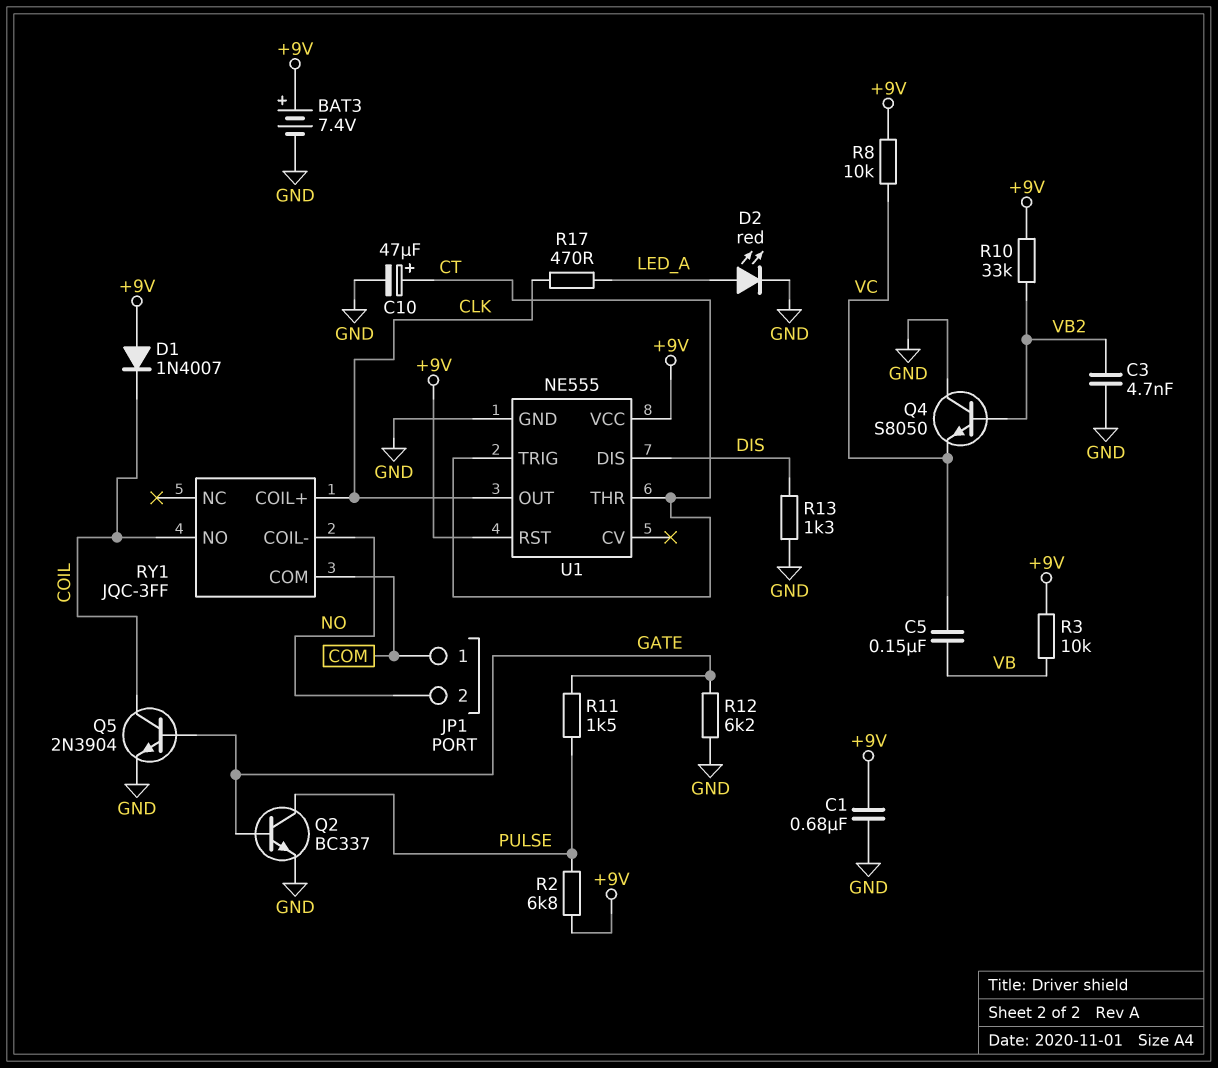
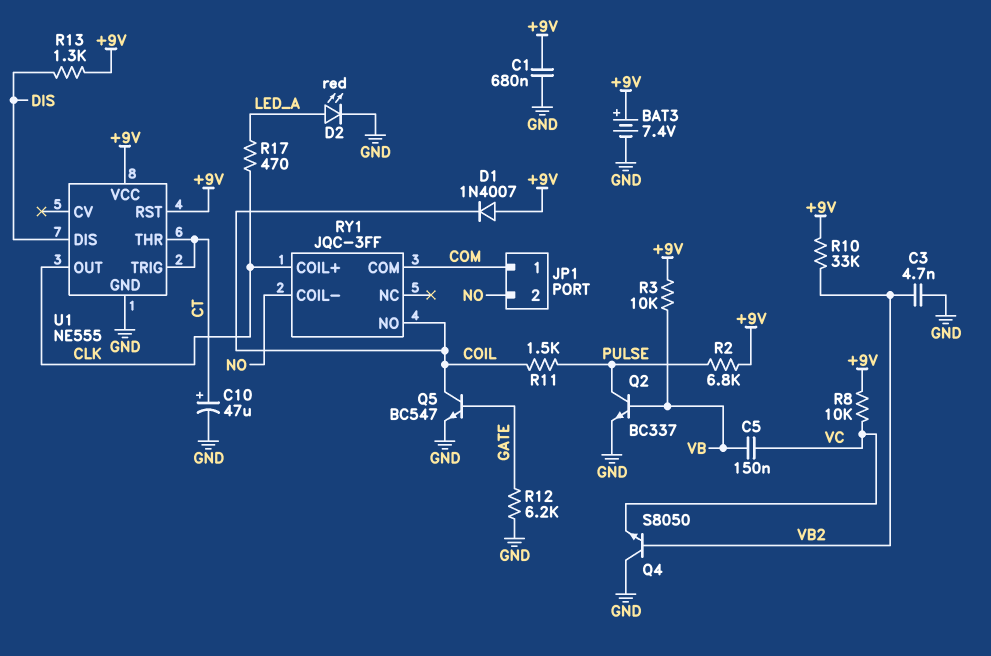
Q2: NPN BC337 (B GATE, C PULSE, E GND) -> NPN BC337 (B VB, C PULSE, E GND)
Q5: NPN 2N3904 (B GATE, C COIL, E GND) -> NPN BC547 (B GATE, C COIL, E GND)
R11: 1.5k (GATE, PULSE) -> 1.5k (COIL, PULSE)
R13: 1.3k (DIS, GND) -> 1.3k (+9V, DIS)

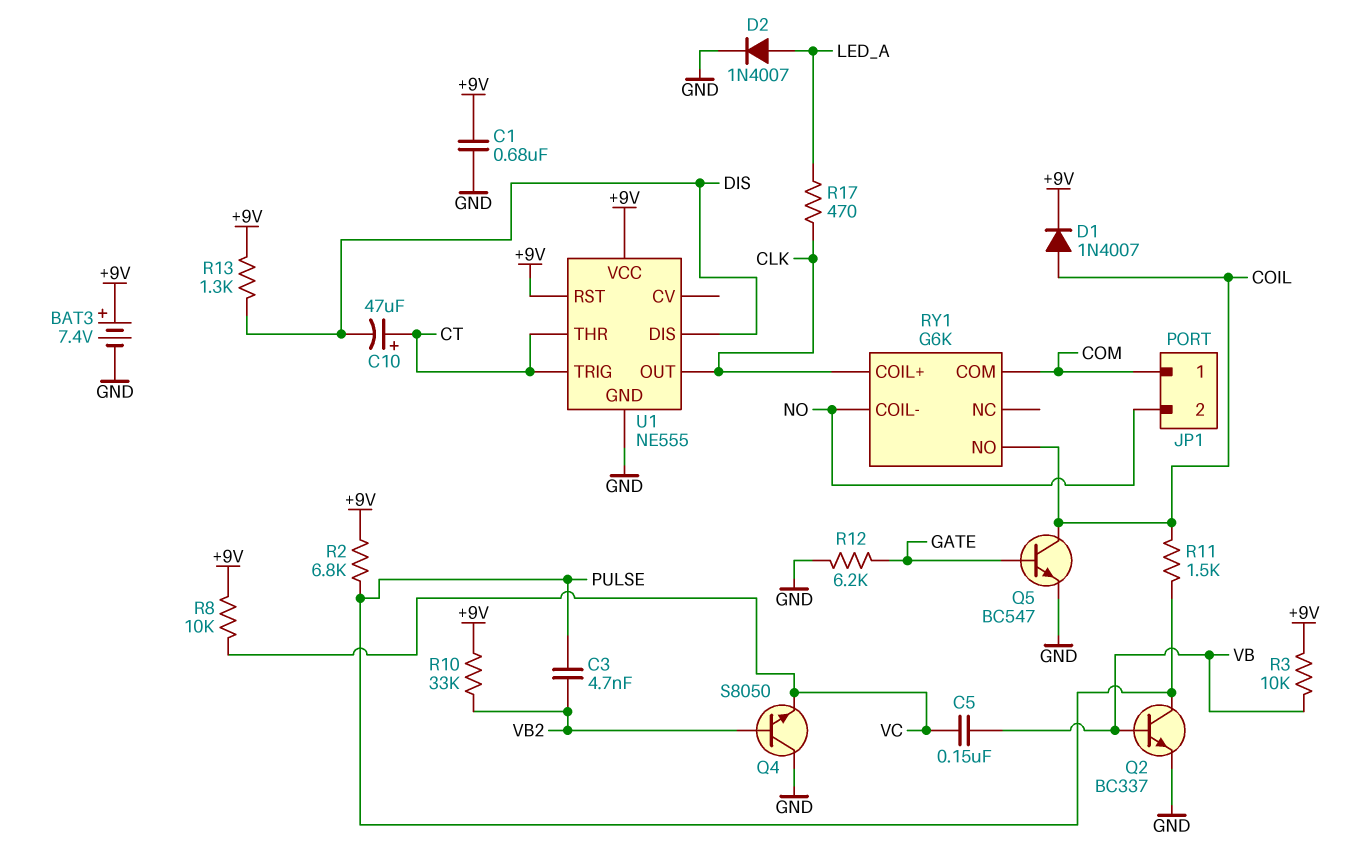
C3: 4.7nF (GND, VB2) -> 4.7nF (PULSE, VB2)
C10: 47uF (plus CT, minus GND) -> 47uF (plus CT, minus DIS)
D1: diode 1N4007 (A +9V, K COIL) -> diode 1N4007 (A COIL, K +9V)
D2: LED red (A LED_A, K GND) -> diode 1N4007 (A LED_A, K GND)
RY1: JQC-3FF -> G6K

